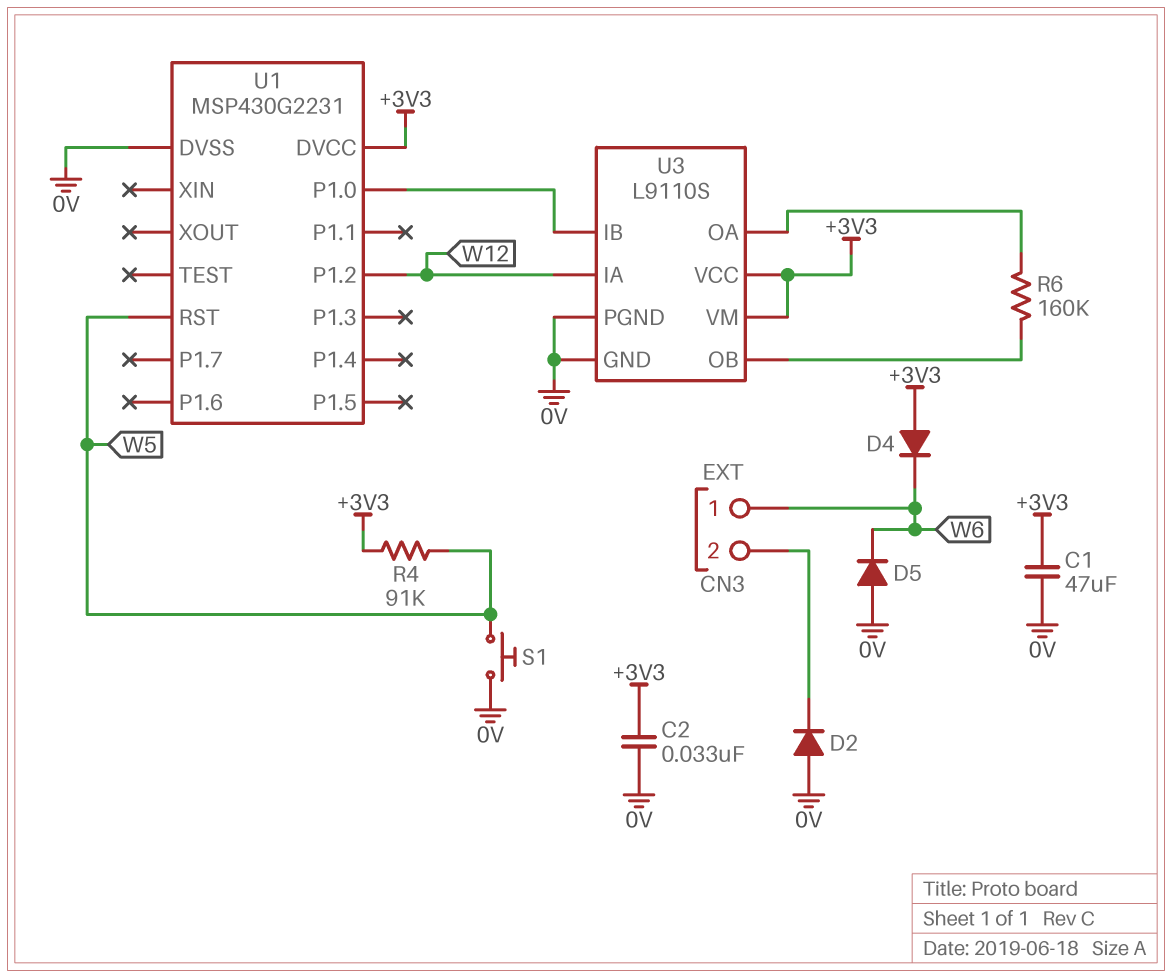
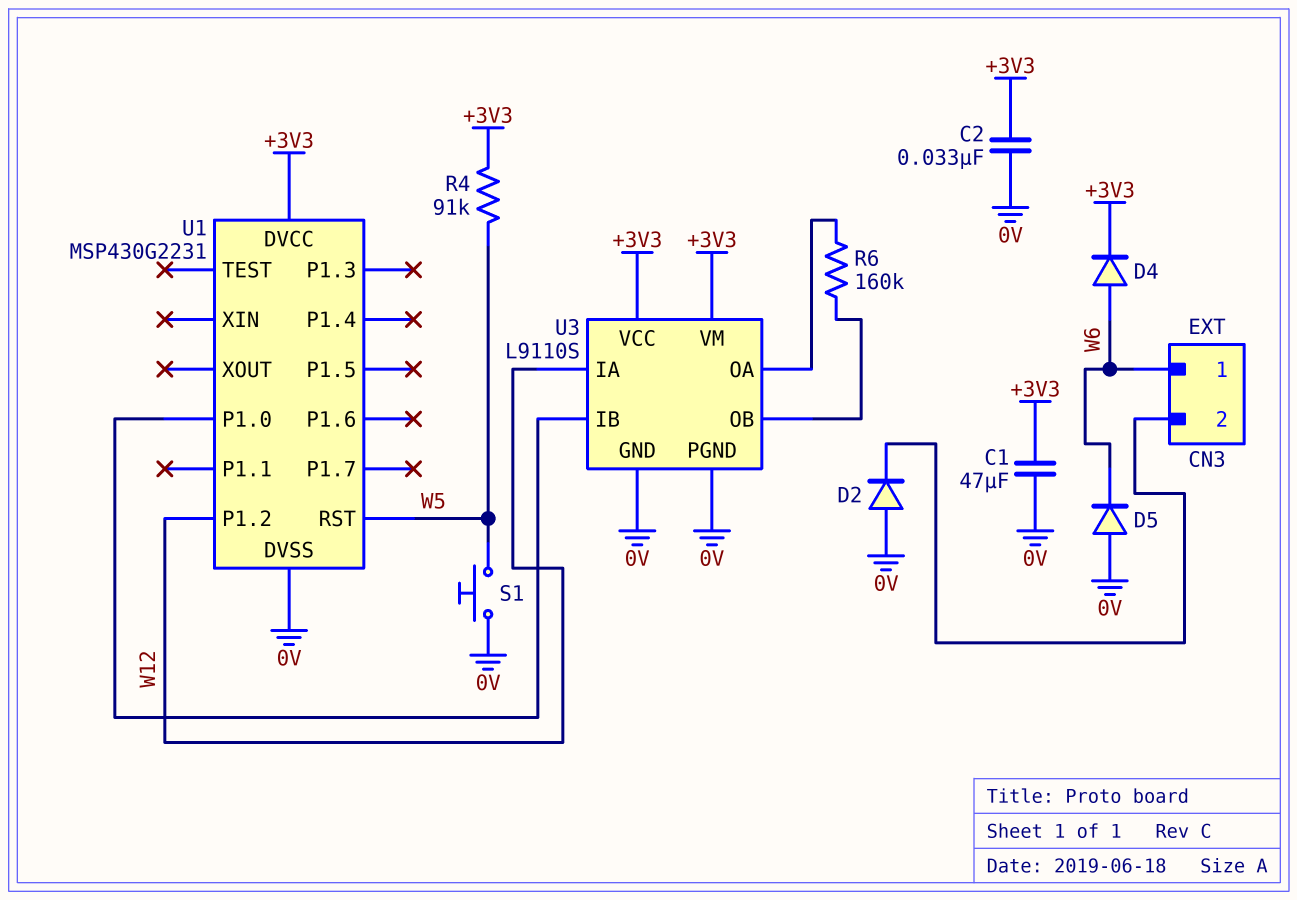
D4: diode (A +3V3, K W6) -> diode (A W6, K +3V3)

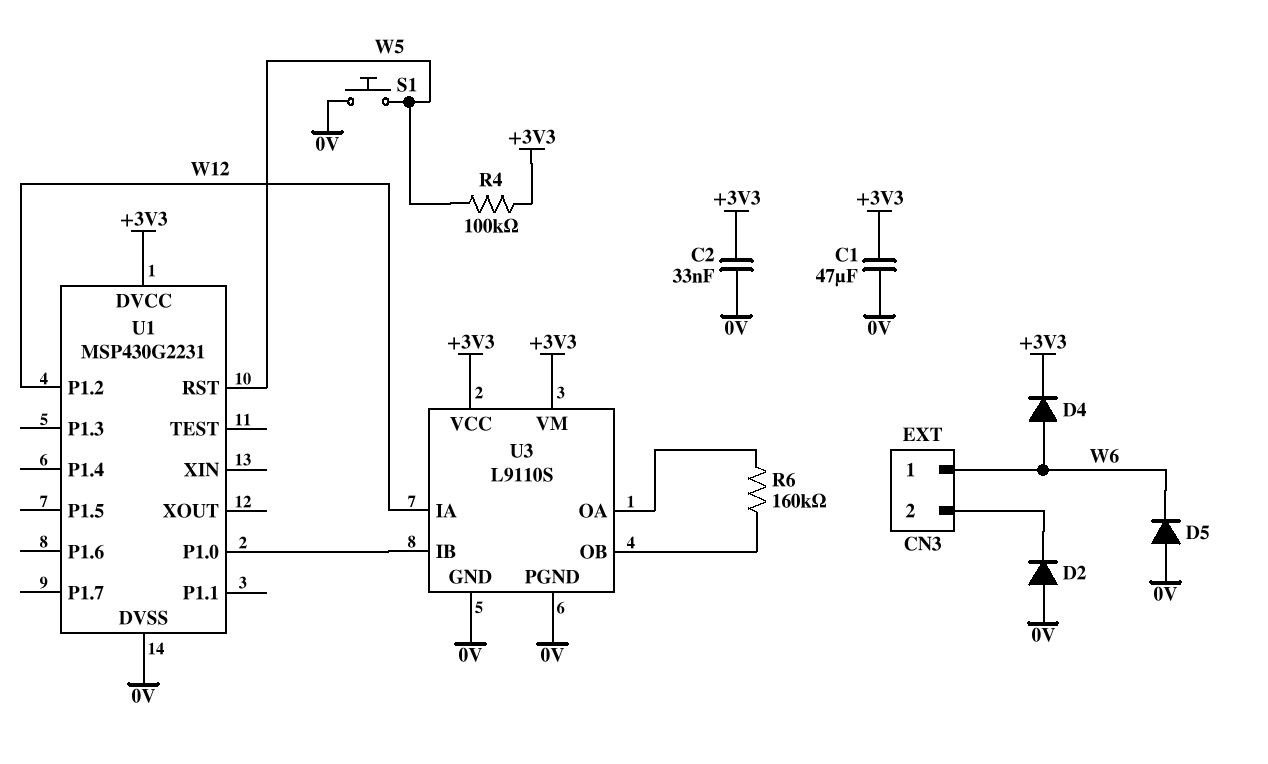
R4: 91k (+3V3, W5) -> 100k (+3V3, W5)

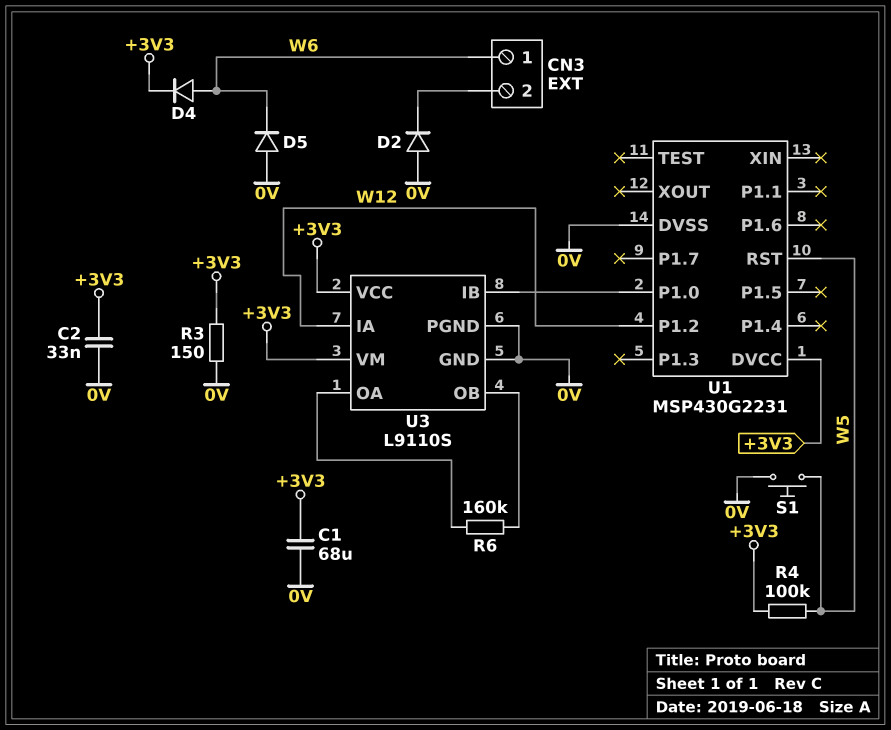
C1: 47uF (+3V3, 0V) -> 68uF (+3V3, 0V)
R3: none -> 150 (+3V3, 0V)

